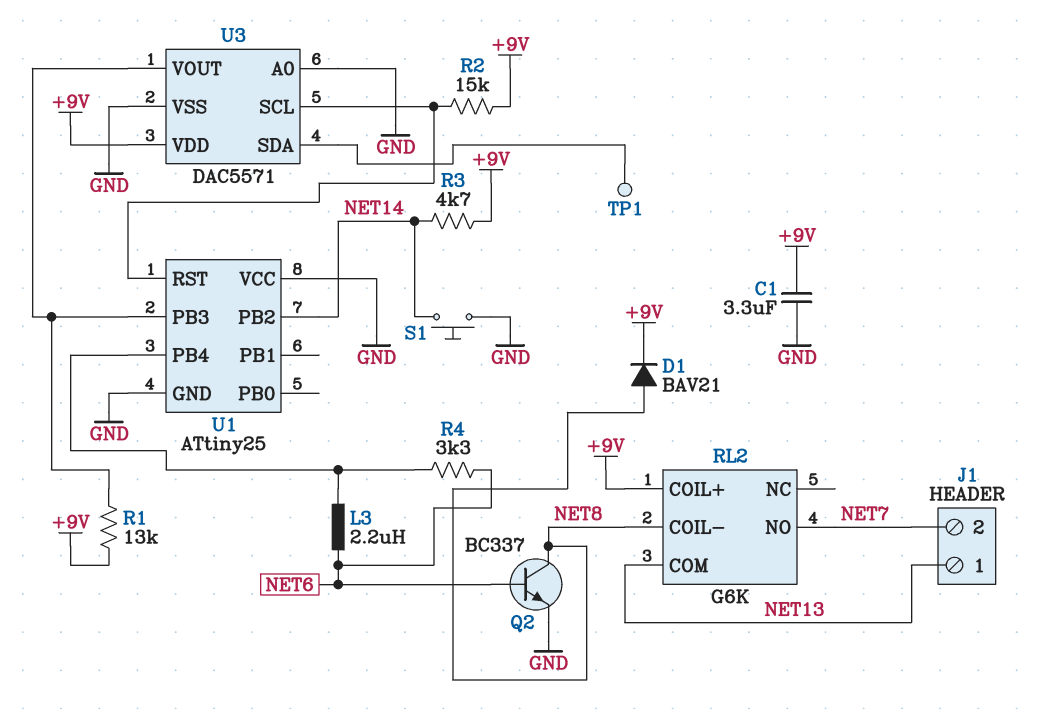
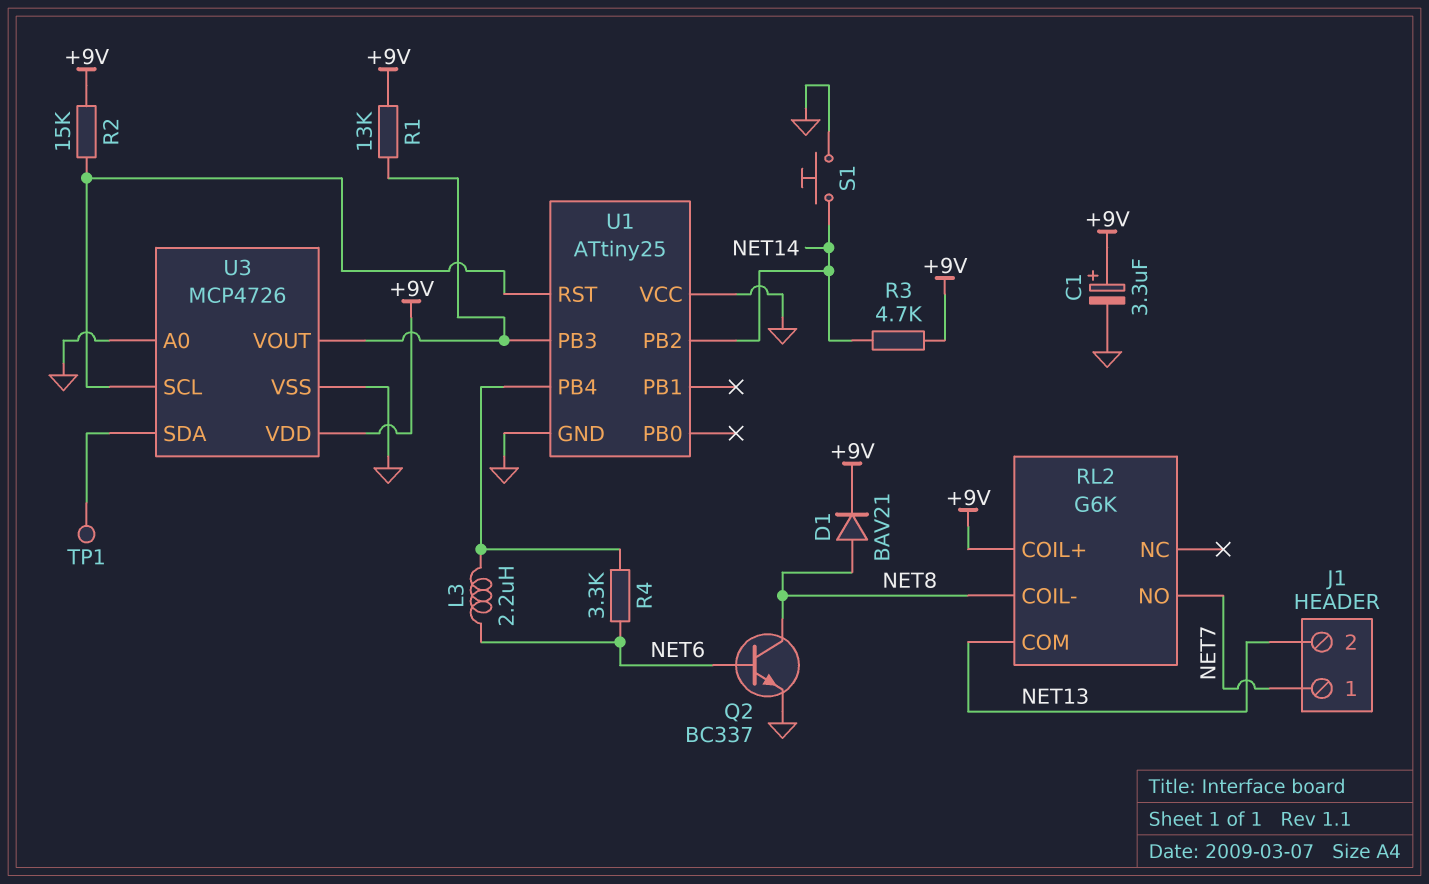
C1: 3.3uF (+9V, GND) -> 3.3uF (plus +9V, minus GND)
J1 pin 1: NET13 -> NET7
J1 pin 2: NET7 -> NET13
U3: DAC5571 -> MCP4726

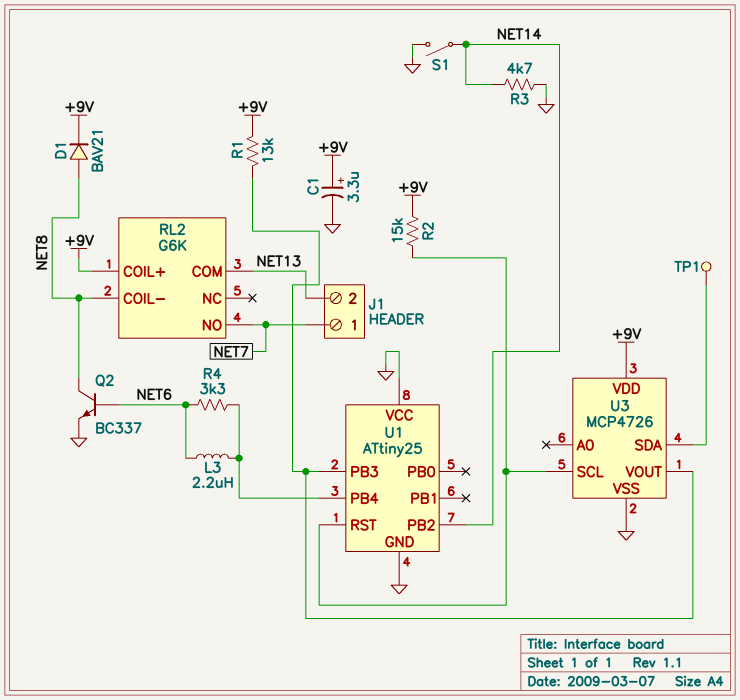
R3: 4.7k (+9V, NET14) -> 4.7k (GND, NET14)
S1: button (GND, NET14) -> switch (GND, NET14)
U3 pin A0: GND -> none

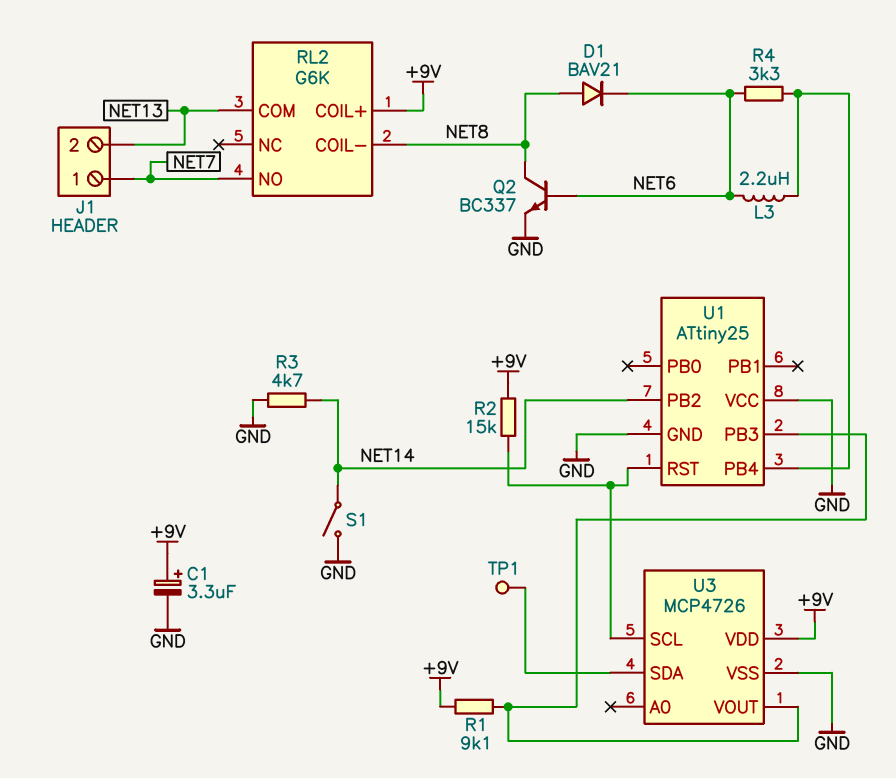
D1: diode BAV21 (A NET8, K +9V) -> diode BAV21 (A NET8, K NET6)
R1: 13k (+9V, U1/PB3) -> 9.1k (+9V, U1/PB3)

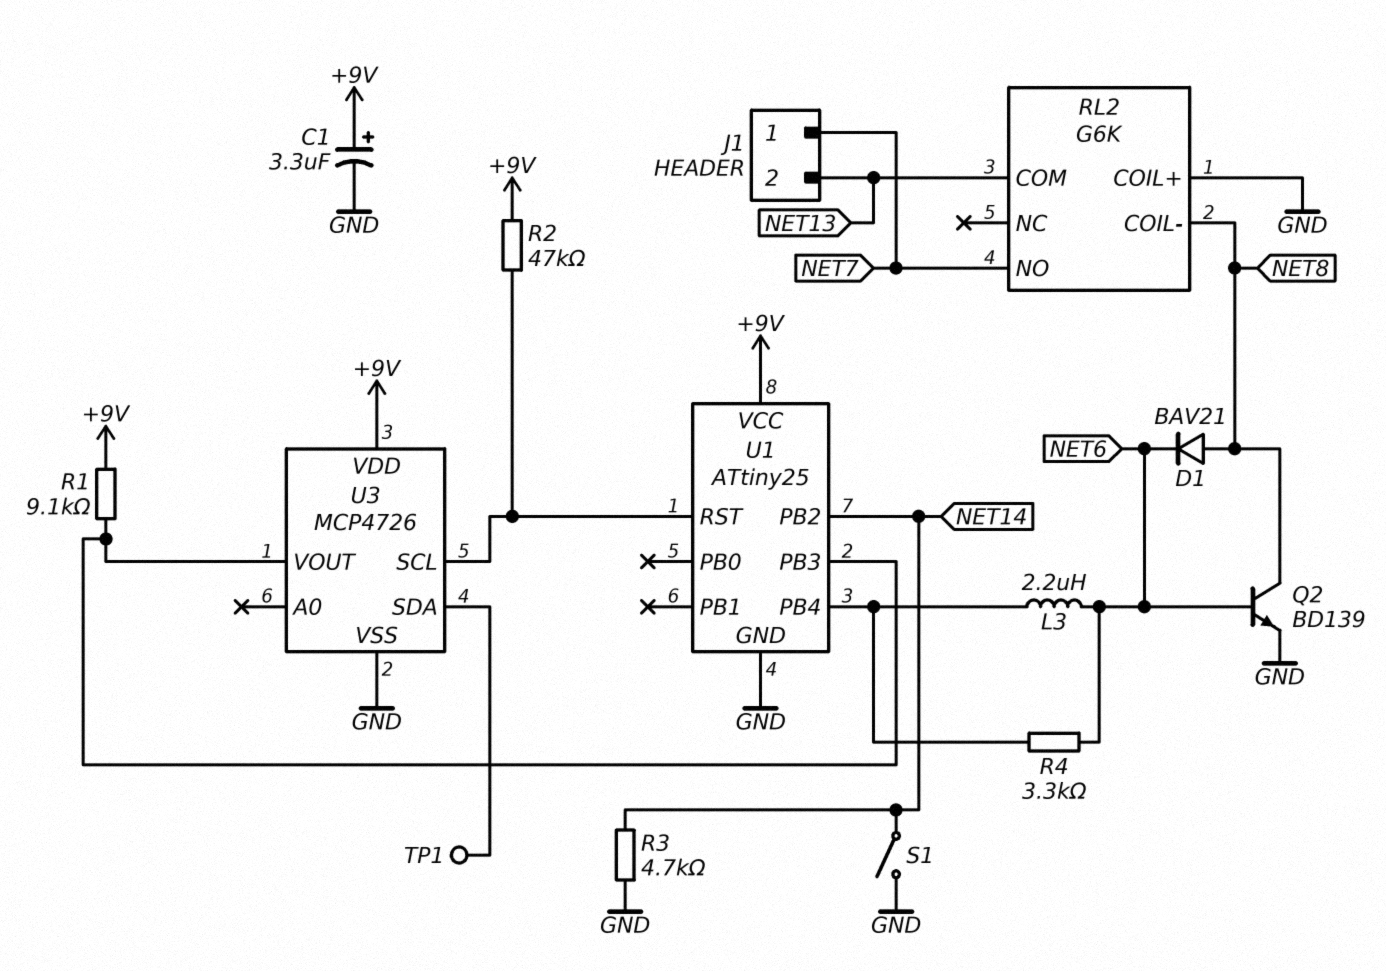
Q2: NPN BC337 (B NET6, C NET8, E GND) -> NPN BD139 (B NET6, C NET8, E GND)
R2: 15k (+9V, U1/RST) -> 47k (+9V, U1/RST)
RL2 pin COIL+: +9V -> GND
U1 pin VCC: GND -> +9V

